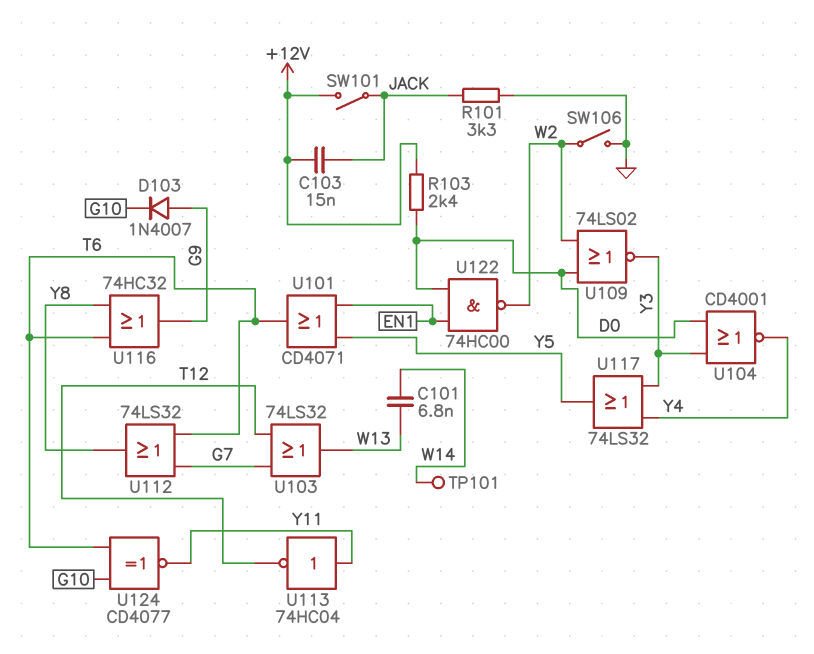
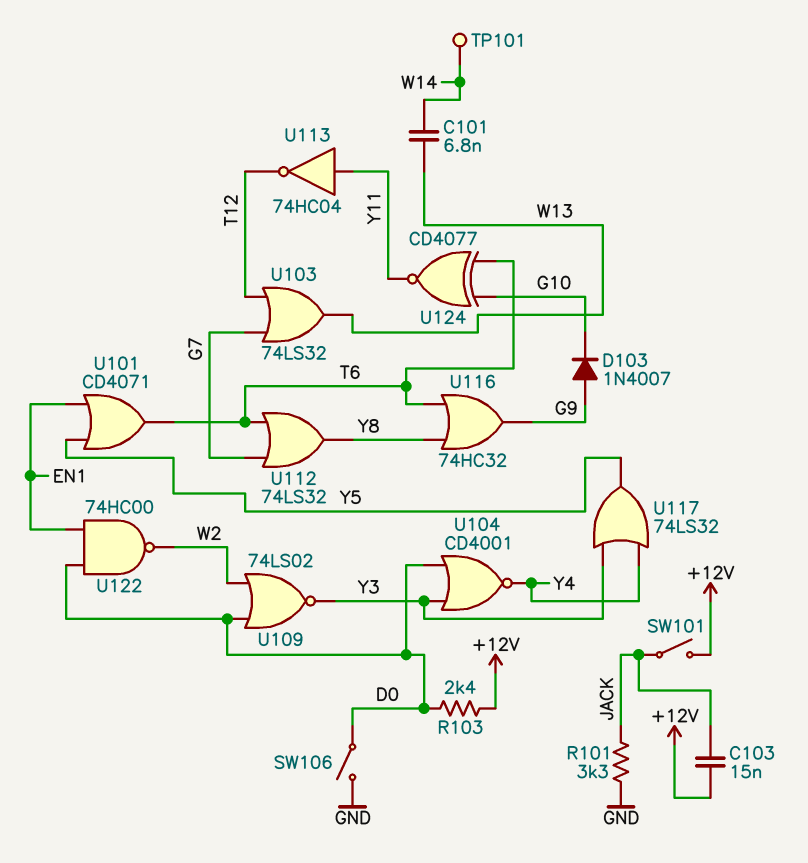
SW106: switch (GND, W2) -> switch (D0, GND)

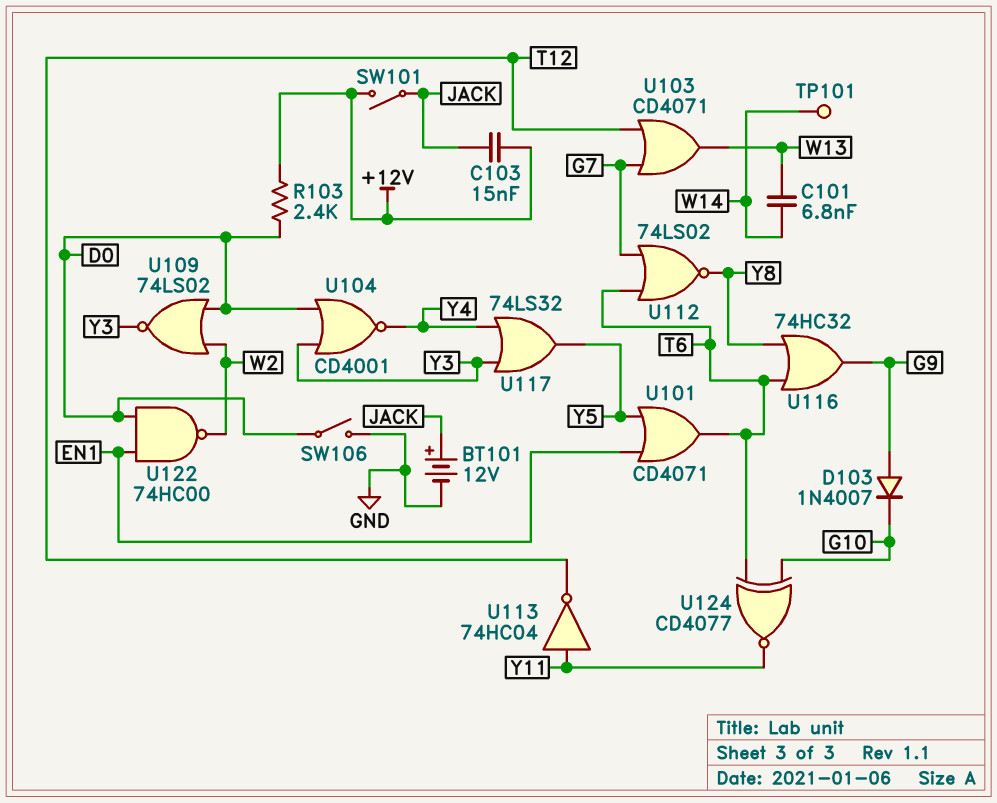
BT101: none -> 12V (plus JACK, minus GND)
R101: 3.3k (GND, JACK) -> none
U103: OR 74LS32 (in G7, in T12, out W13) -> OR CD4071 (in G7, in T12, out W13)
U112: OR 74LS32 (in G7, in T6, out Y8) -> NOR 74LS02 (in G7, in T6, out Y8)

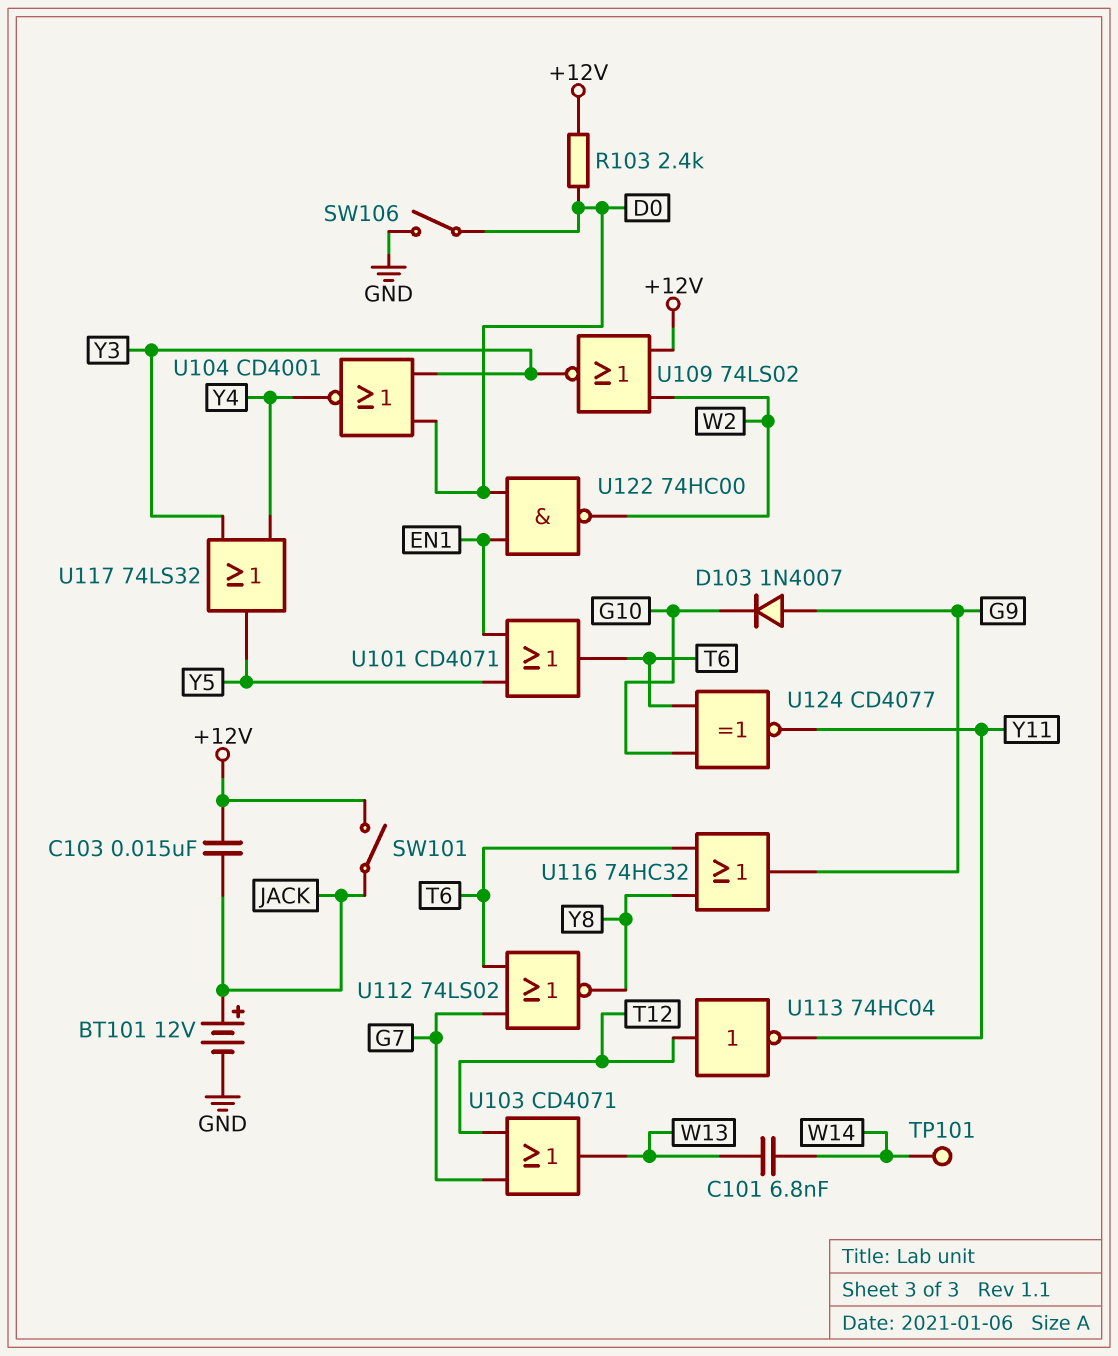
U109: NOR 74LS02 (in D0, in W2, out Y3) -> NOR 74LS02 (in +12V, in W2, out Y3)
U113: NOT 74HC04 (in Y11, out T12) -> NOT 74HC04 (in T12, out Y11)

